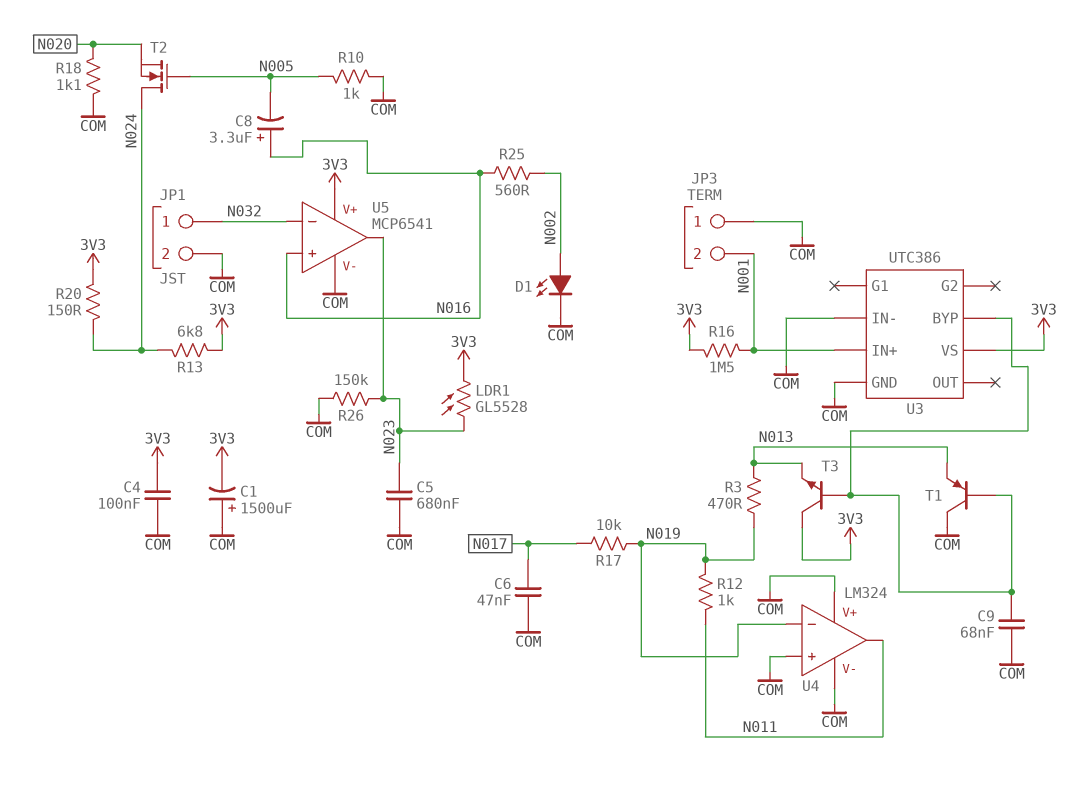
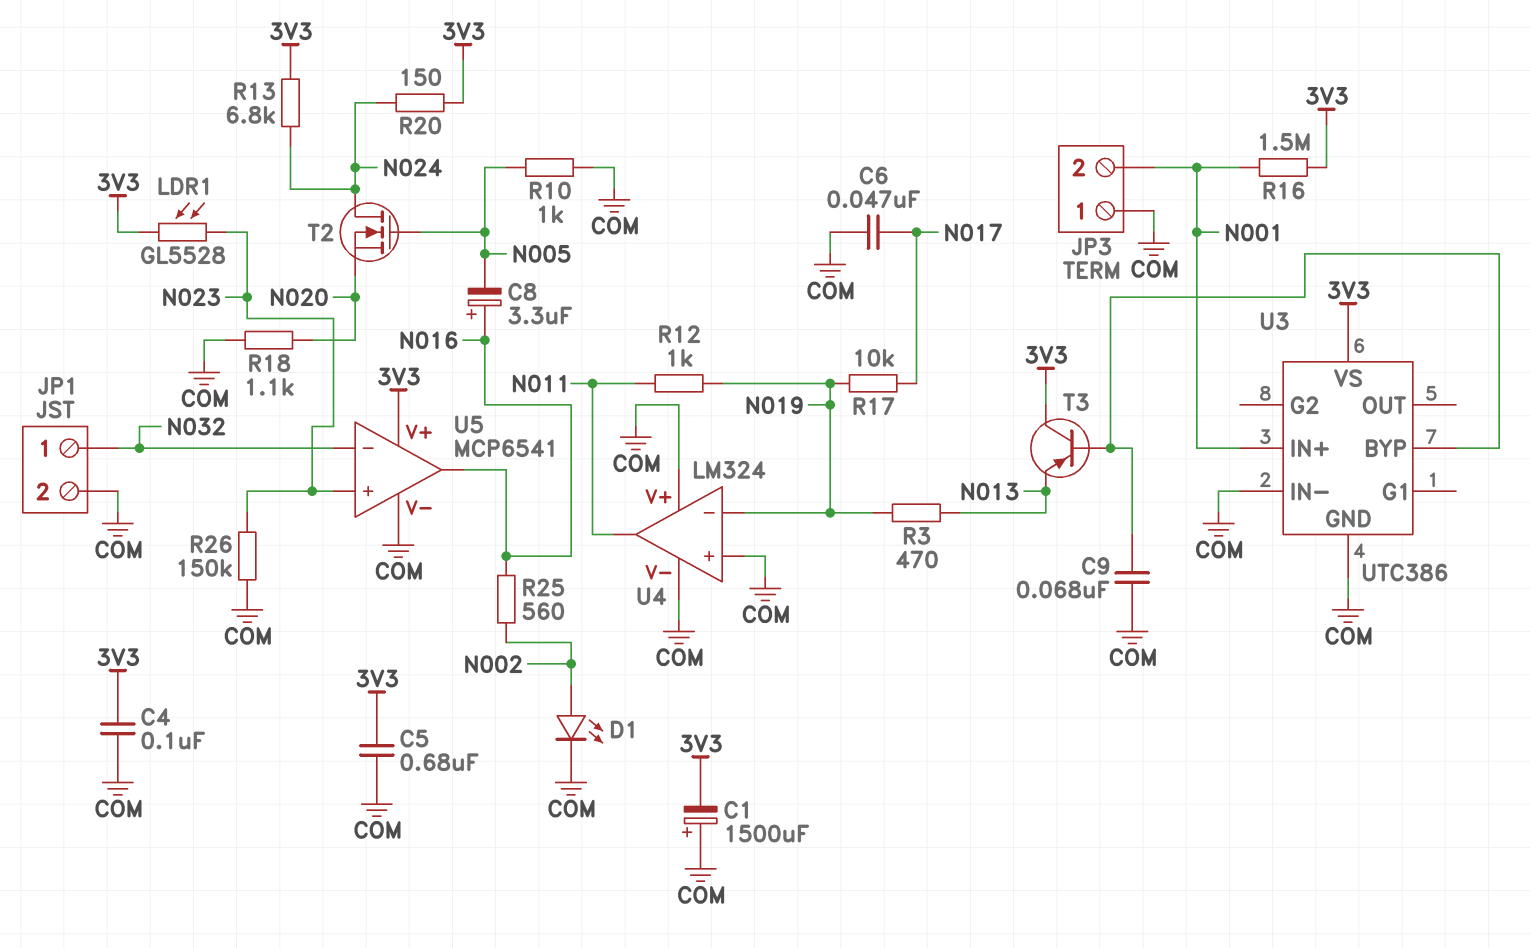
C5: 680nF (COM, N023) -> 680nF (3V3, COM)
T1: PNP (B U3/BYP, C COM, E N013) -> none
T3: NPN (B U3/BYP, C 3V3, E N013) -> PNP (B U3/BYP, C 3V3, E N013)
U5 pin in+: N016 -> N023
U5 pin out: N023 -> N016

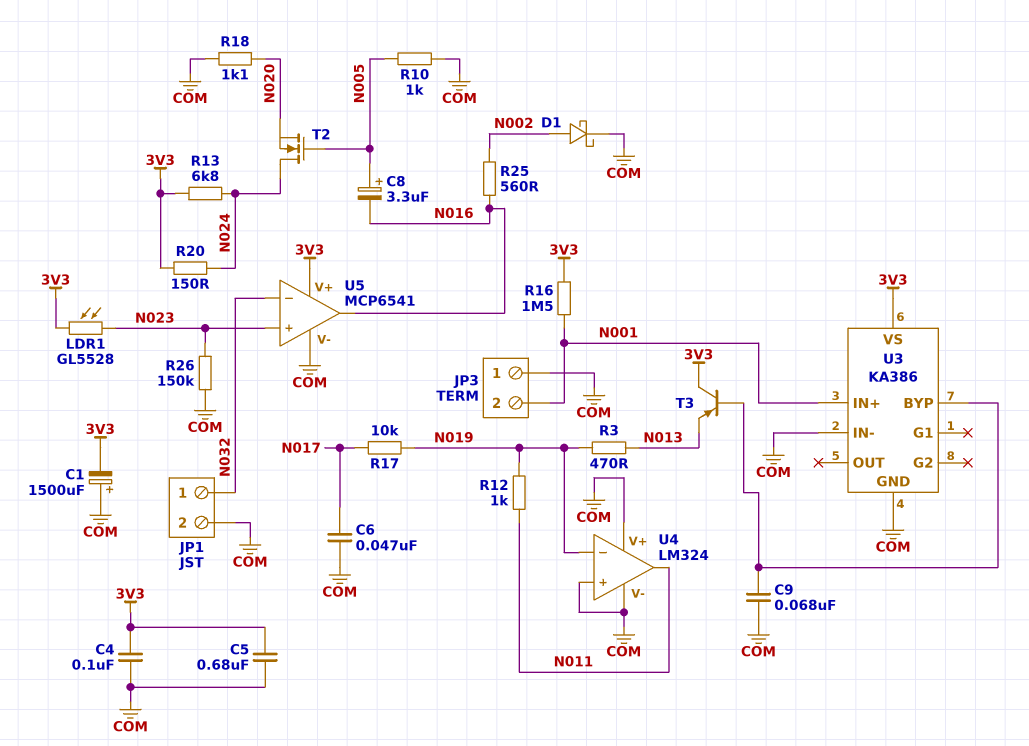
C8: 3.3uF (plus N016, minus N005) -> 3.3uF (plus N005, minus N016)
D1: LED (A N002, K COM) -> schottky (A N002, K COM)
U3: UTC386 -> KA386

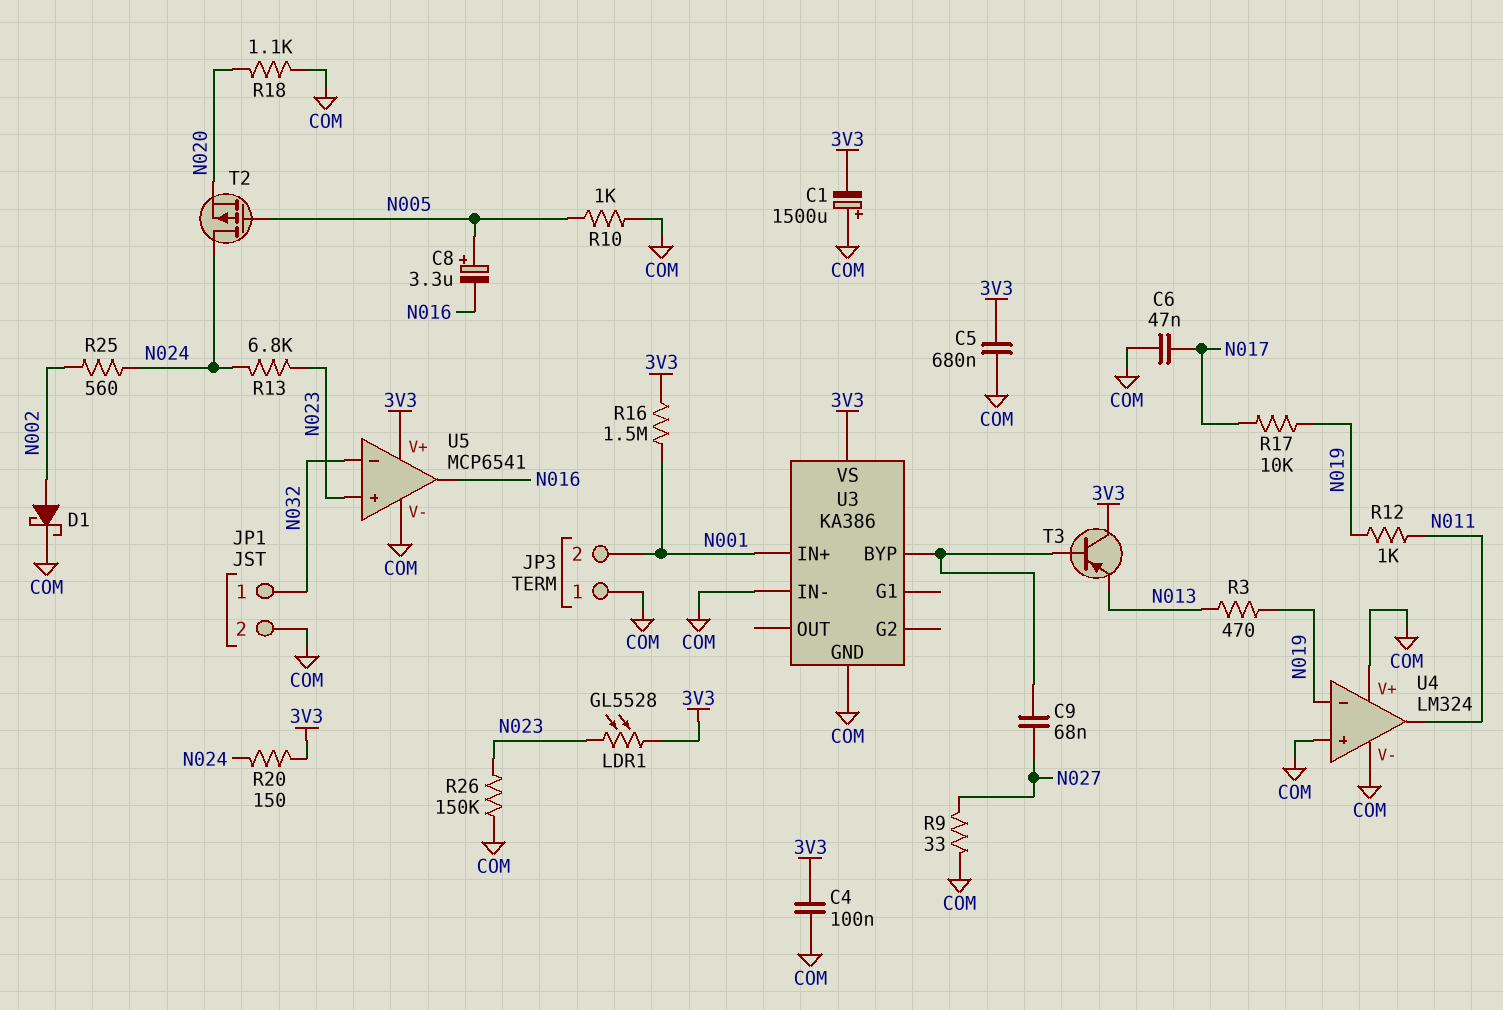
C9: 68nF (COM, U3/BYP) -> 68nF (N027, U3/BYP)
R9: none -> 33 (COM, N027)
R13: 6.8k (3V3, N024) -> 6.8k (N023, N024)
R25: 560 (N002, N016) -> 560 (N002, N024)
T2: NMOS (G N005, D N024, S N020) -> PMOS (G N005, D N024, S N020)

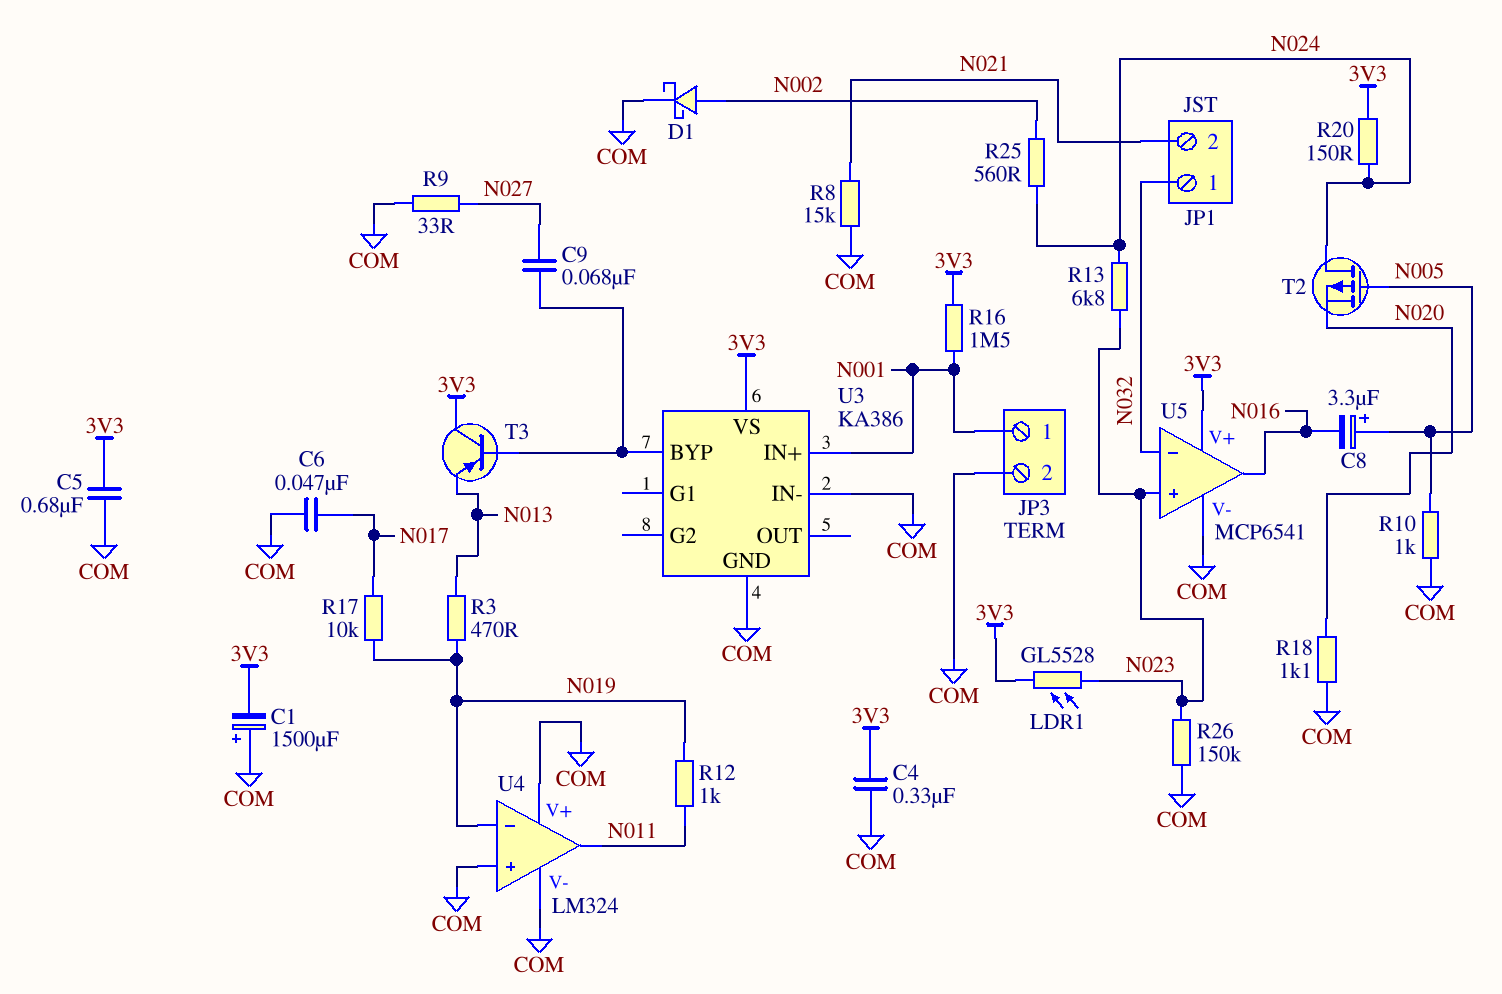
C4: 100nF (3V3, COM) -> 330nF (3V3, COM)
JP1 pin 2: COM -> N021
JP3 pin 1: COM -> N001
JP3 pin 2: N001 -> COM
R8: none -> 15k (COM, N021)

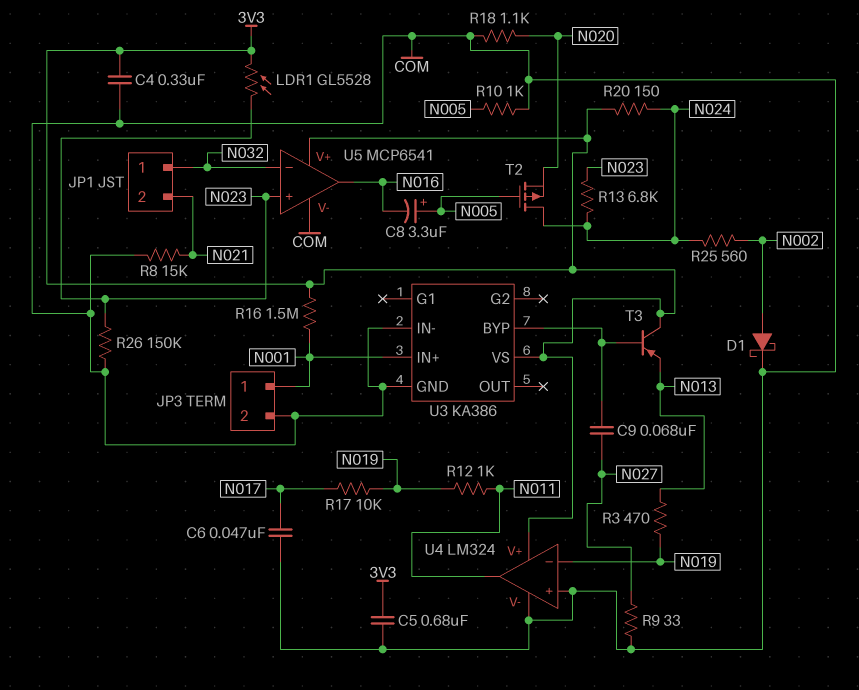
C1: 1500uF (plus COM, minus 3V3) -> none
U4 pin V+: COM -> 3V3

